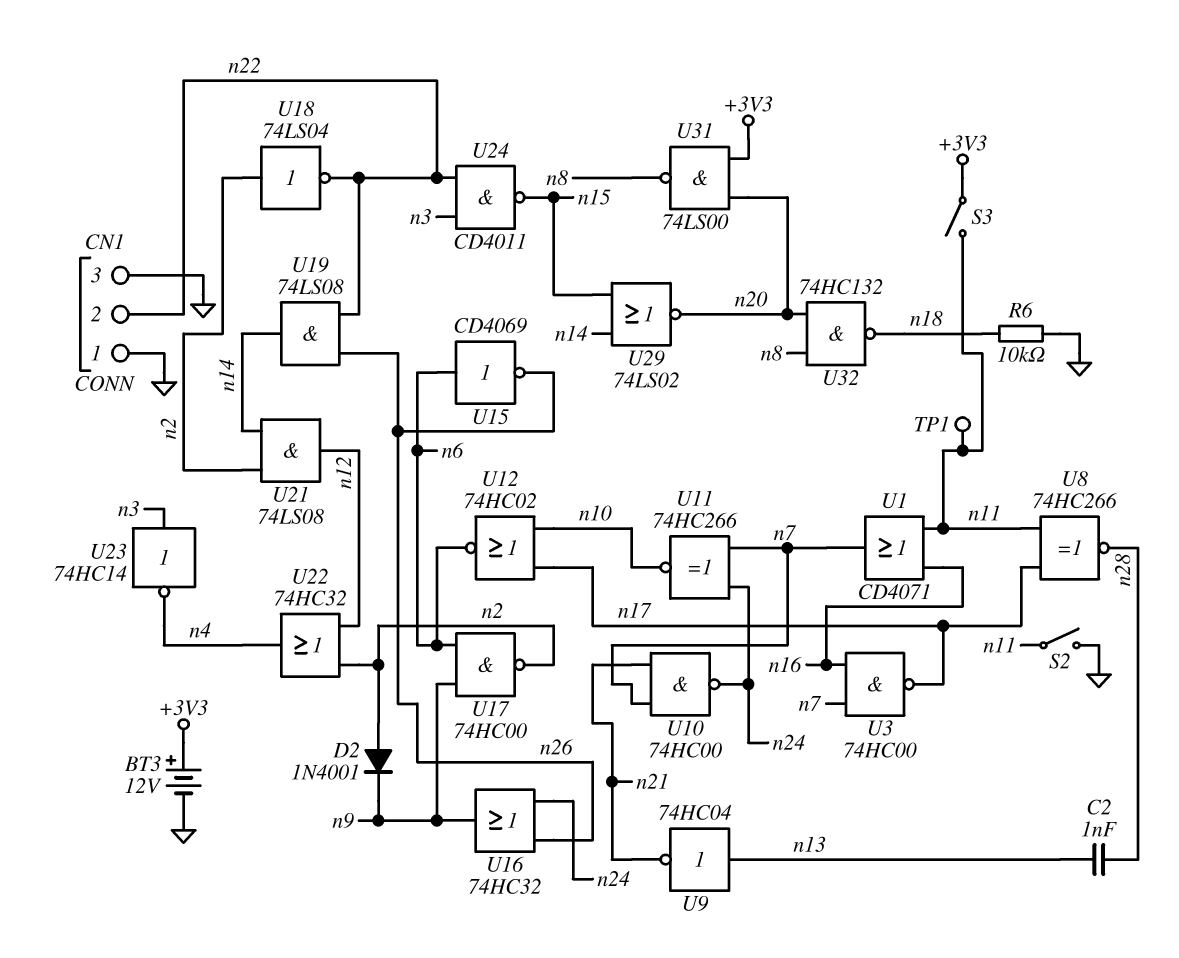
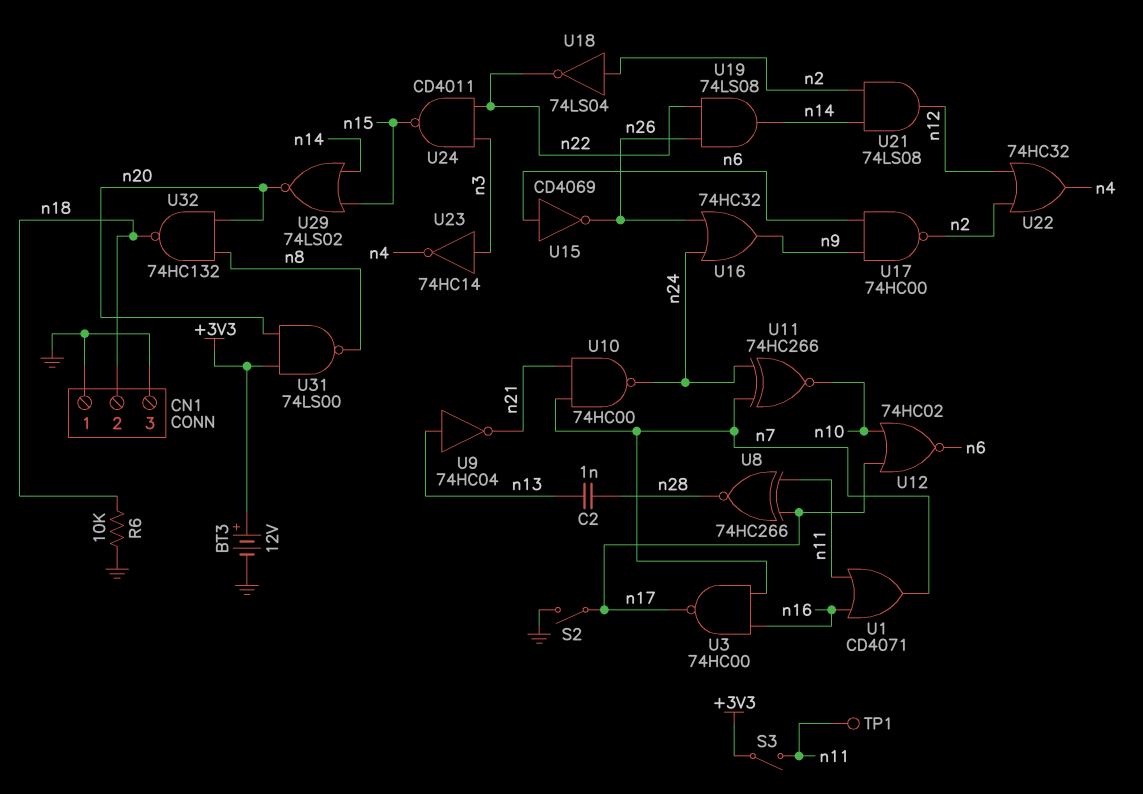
CN1 pin 2: n22 -> n18
D2: diode 1N4001 (A n2, K n9) -> none
S2: switch (GND, n11) -> switch (GND, n17)

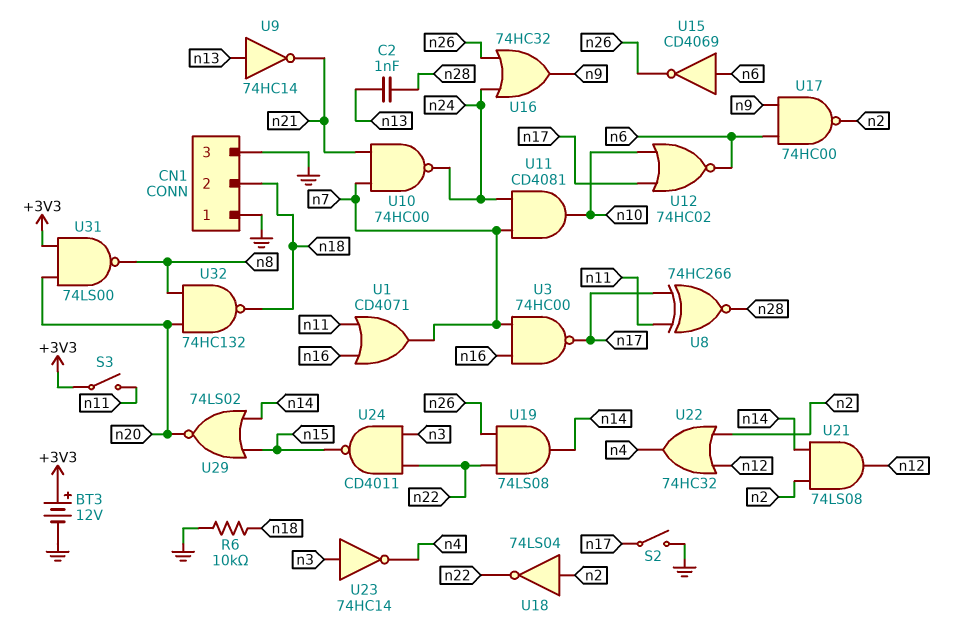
TP1: test point (n11) -> none
U9: NOT 74HC04 (in n13, out n21) -> NOT 74HC14 (in n13, out n21)
U11: XNOR 74HC266 (in n7, in n24, out n10) -> AND CD4081 (in n7, in n24, out n10)

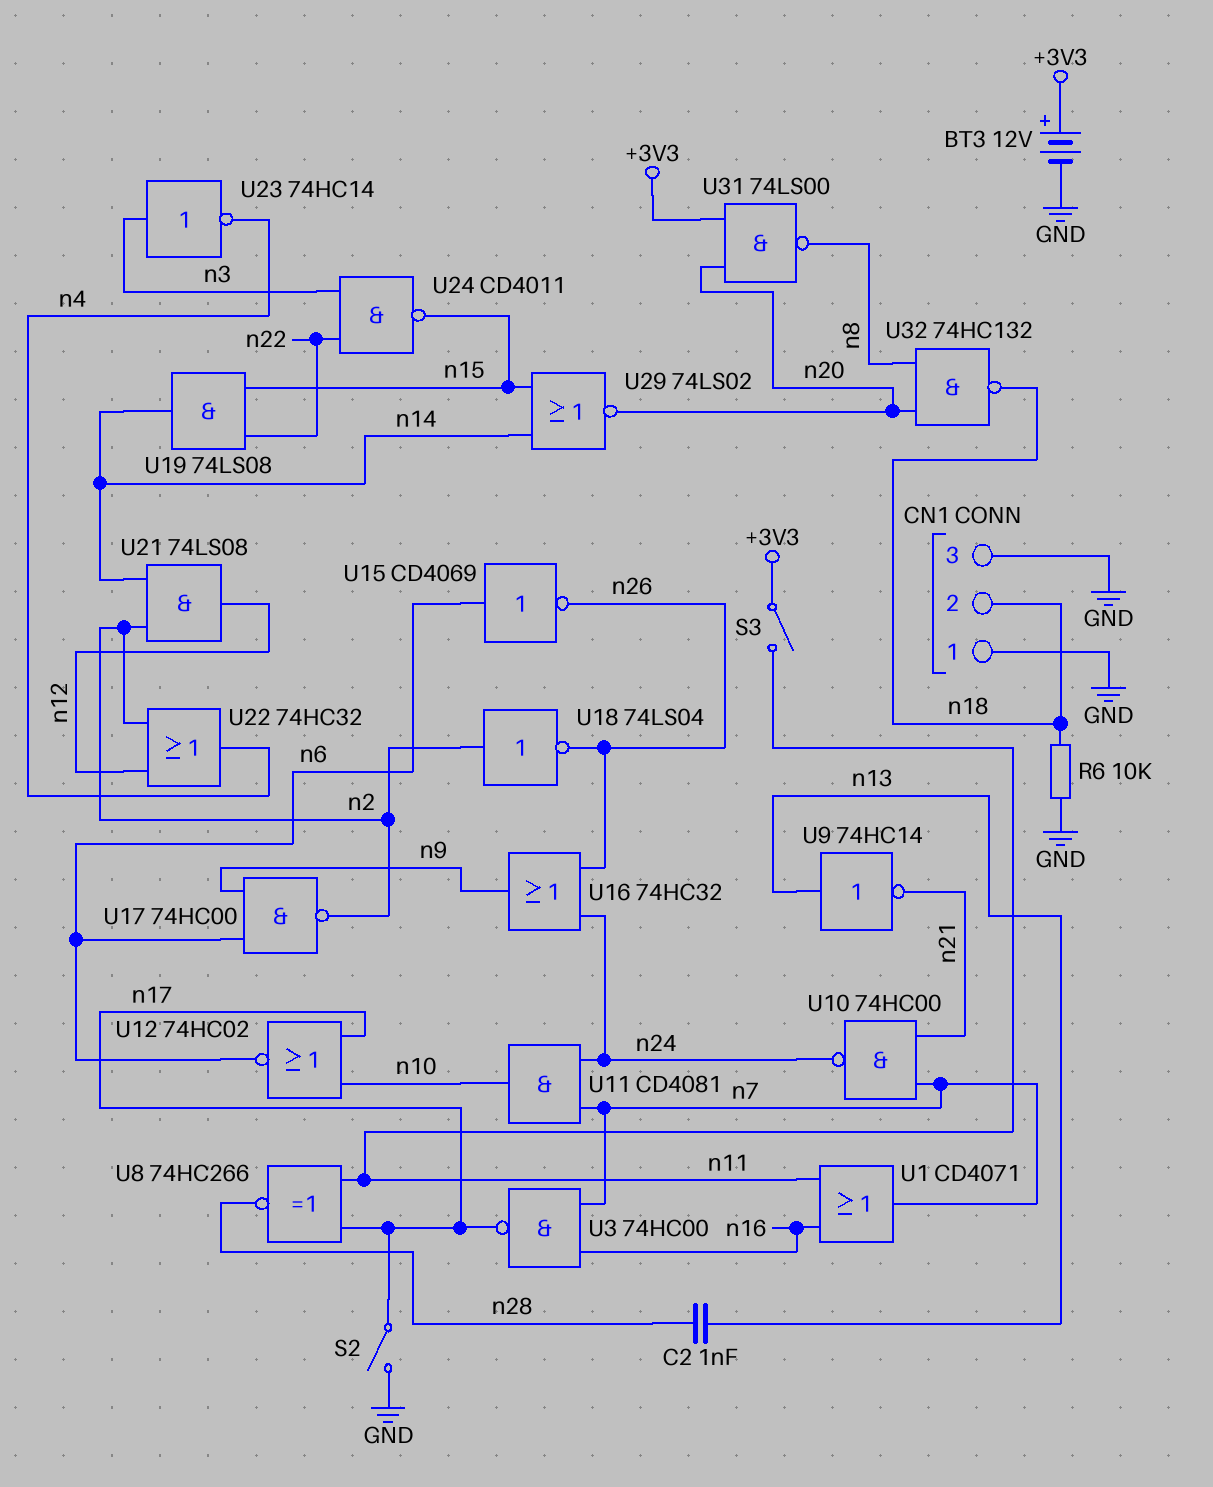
U18: NOT 74LS04 (in n2, out n22) -> NOT 74LS04 (in n2, out n26)
U19: AND 74LS08 (in n22, in n26, out n14) -> AND 74LS08 (in n15, in n22, out n14)

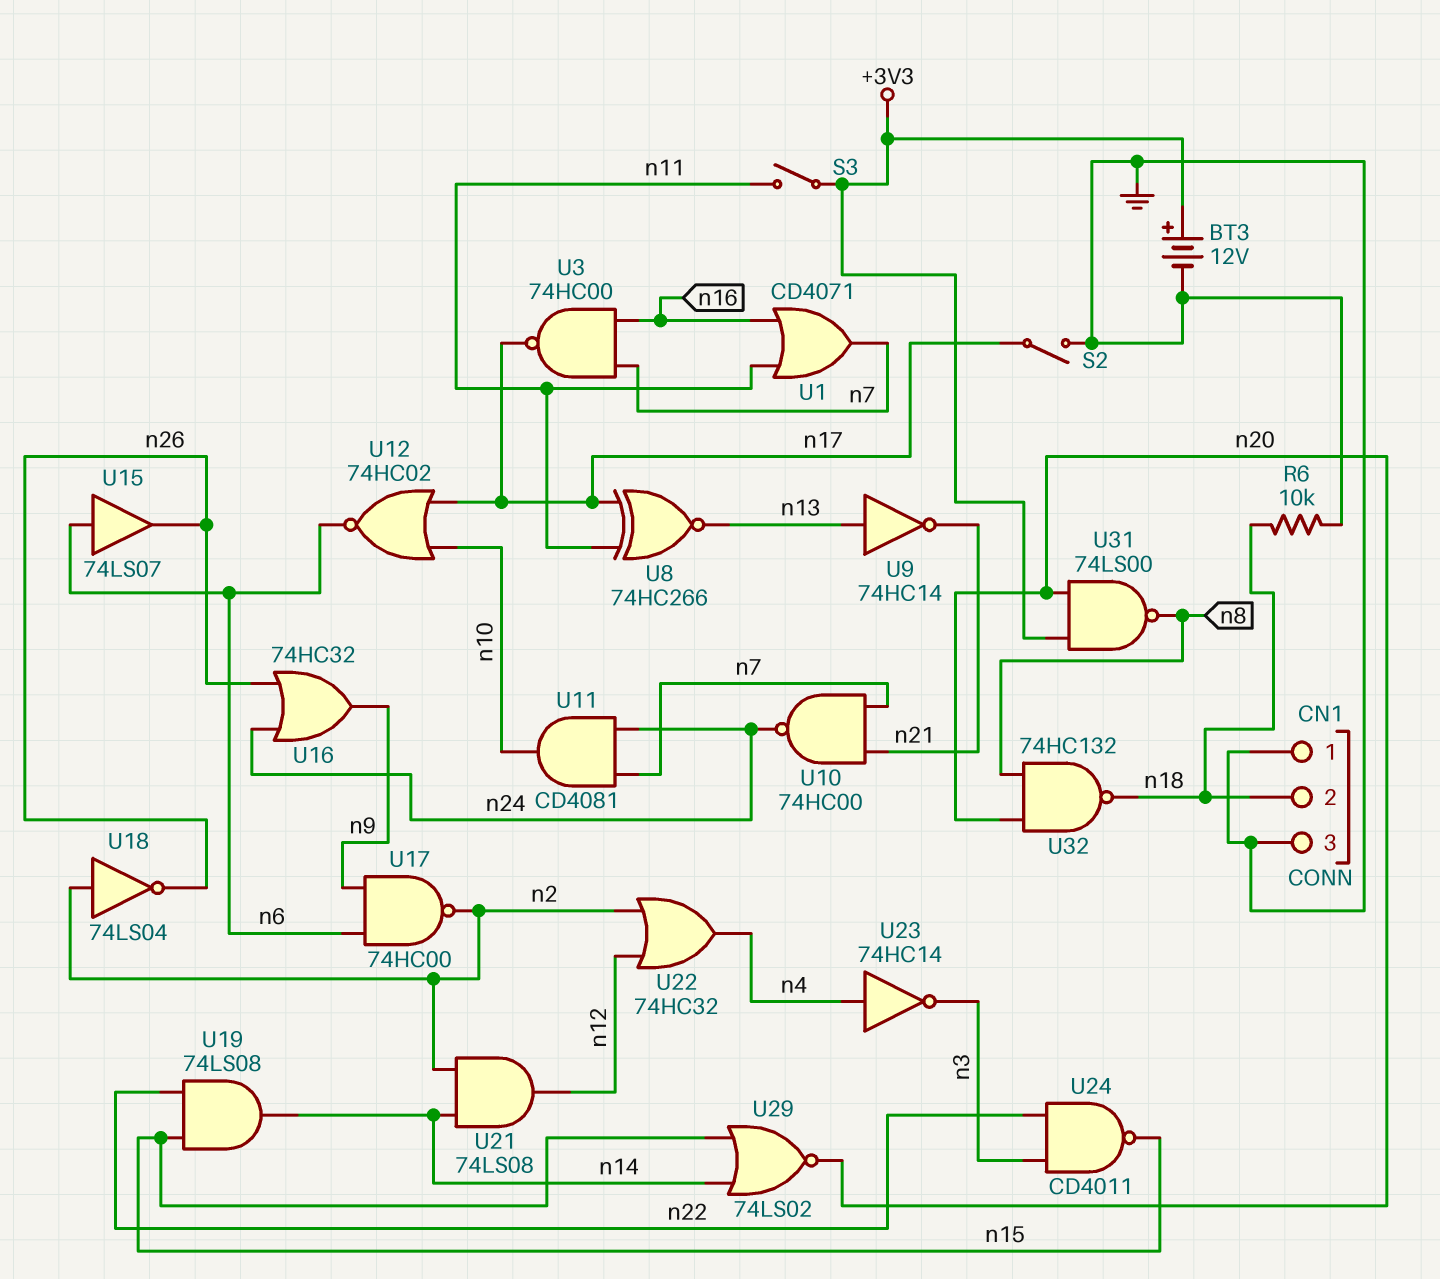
C2: 1nF (n13, n28) -> none
U8: XNOR 74HC266 (in n11, in n17, out n28) -> XNOR 74HC266 (in n11, in n17, out n13)
U15: NOT CD4069 (in n6, out n26) -> buffer 74LS07 (in n6, out n26)
U23: NOT 74HC14 (in n3, out n4) -> NOT 74HC14 (in n4, out n3)

